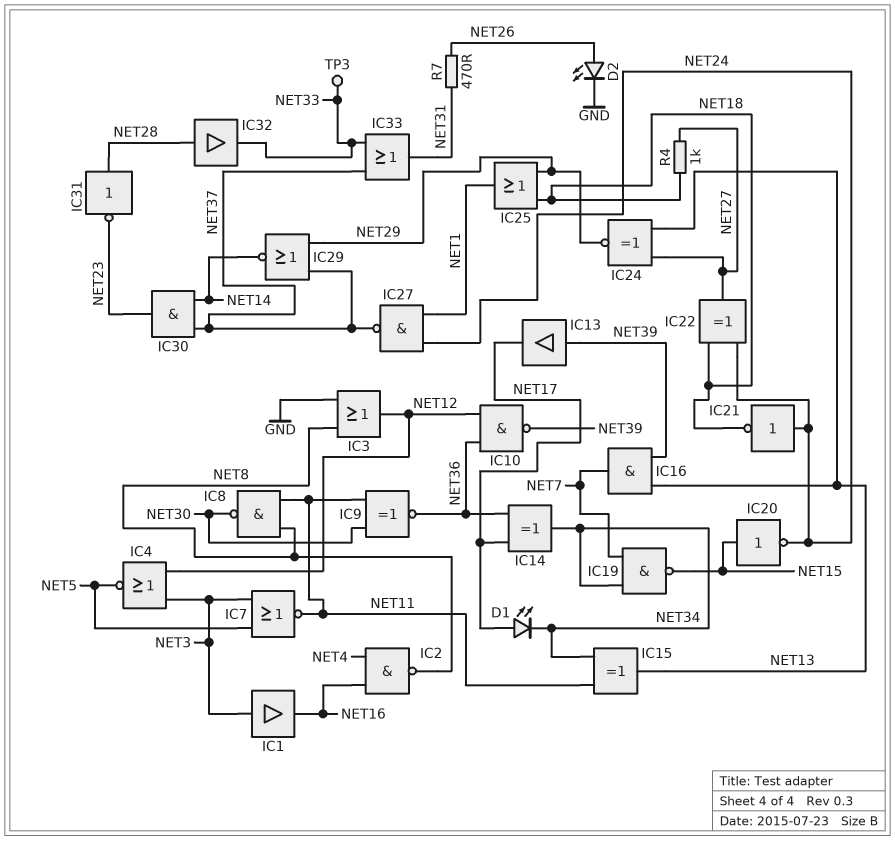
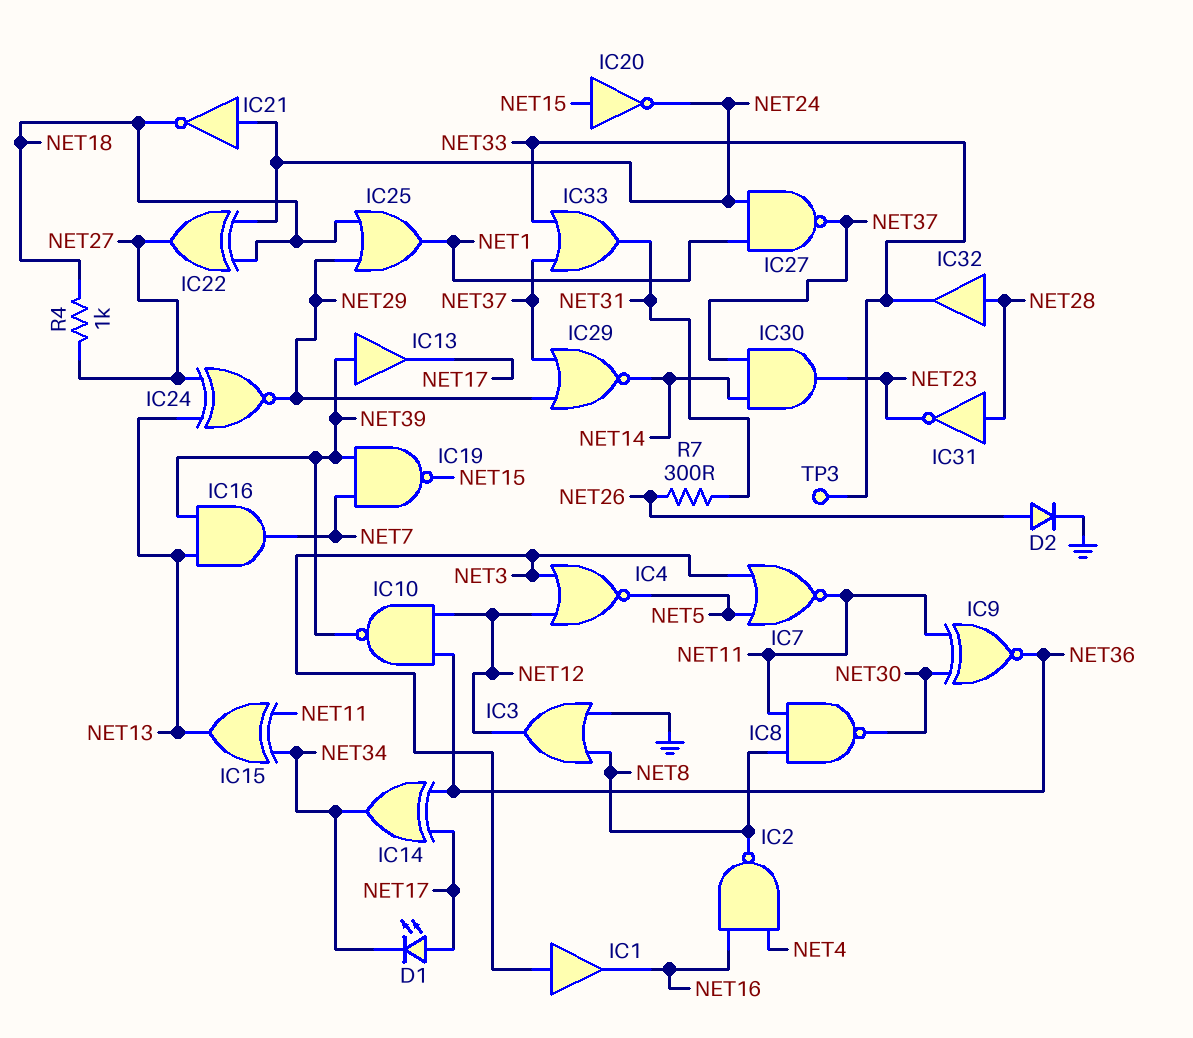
D2: LED (A NET26, K GND) -> diode (A NET26, K GND)
IC19: NAND (in NET7, in NET34, out NET15) -> NAND (in NET7, in NET39, out NET15)
R7: 470 (NET26, NET31) -> 300 (NET26, NET31)

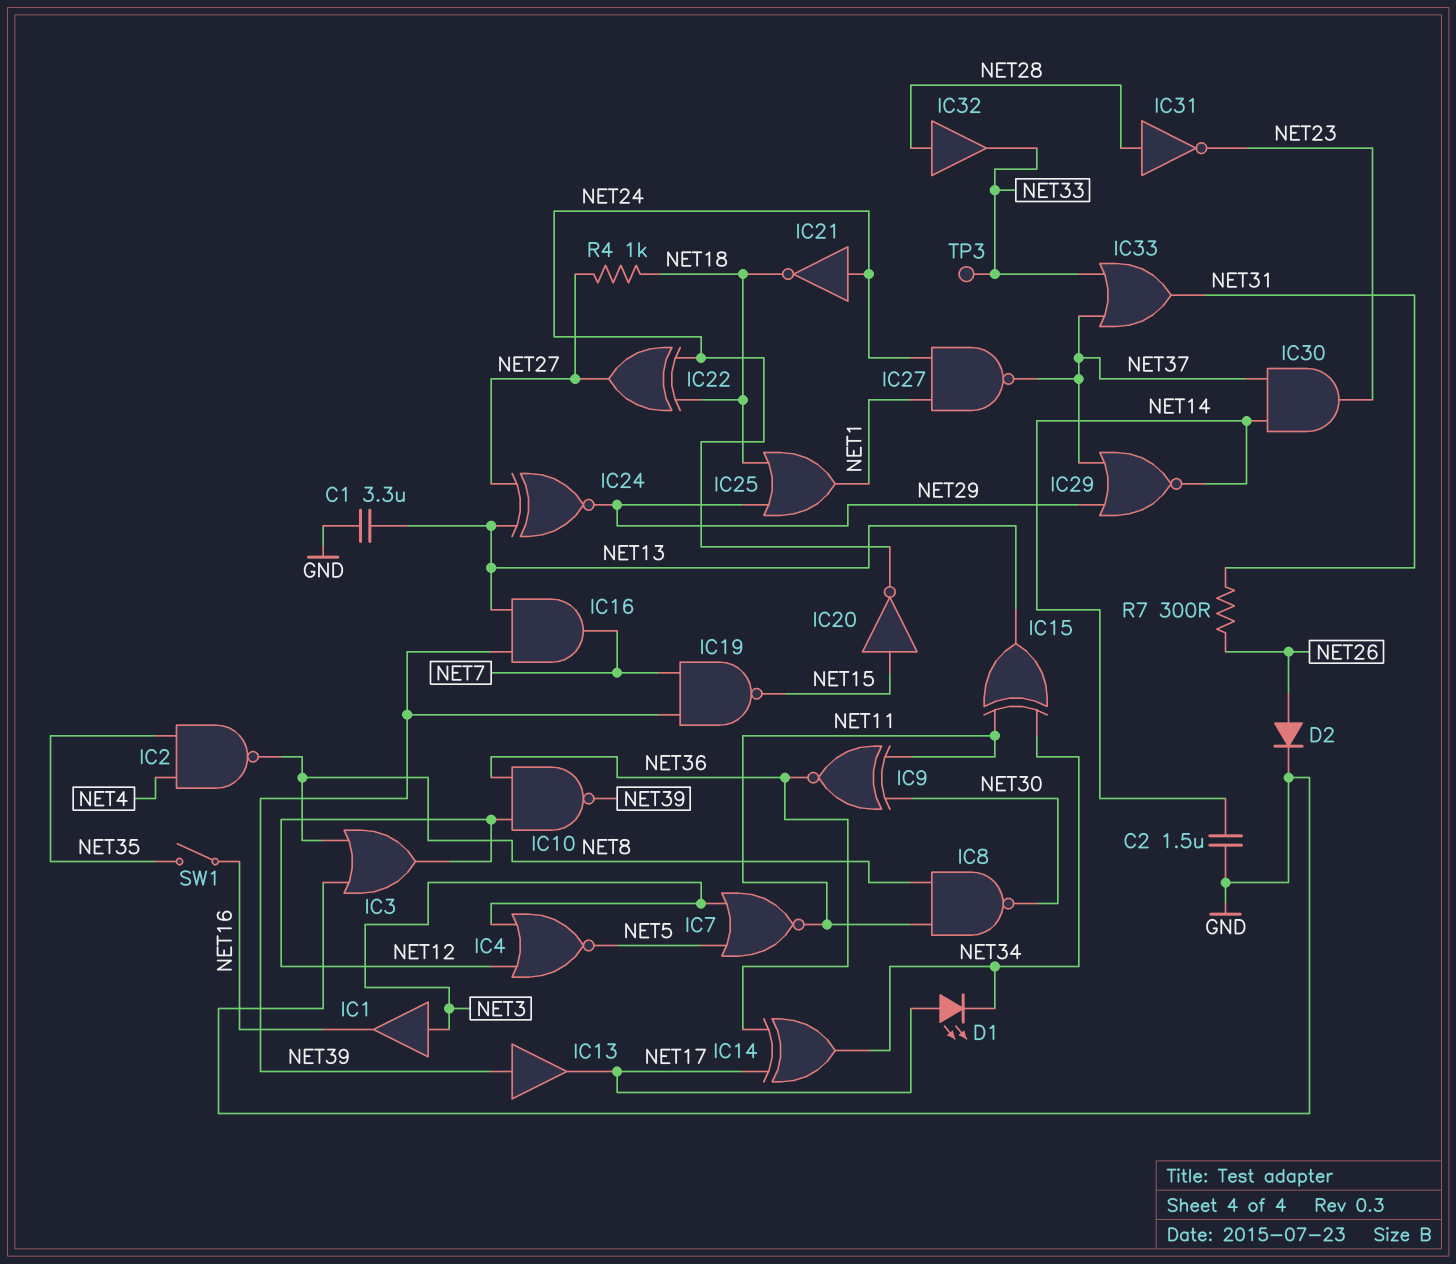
C1: none -> 3.3uF (GND, NET13)
C2: none -> 1.5uF (GND, NET14)
IC2: NAND (in NET4, in NET16, out NET8) -> NAND (in NET4, in NET35, out NET8)
SW1: none -> switch (NET16, NET35)

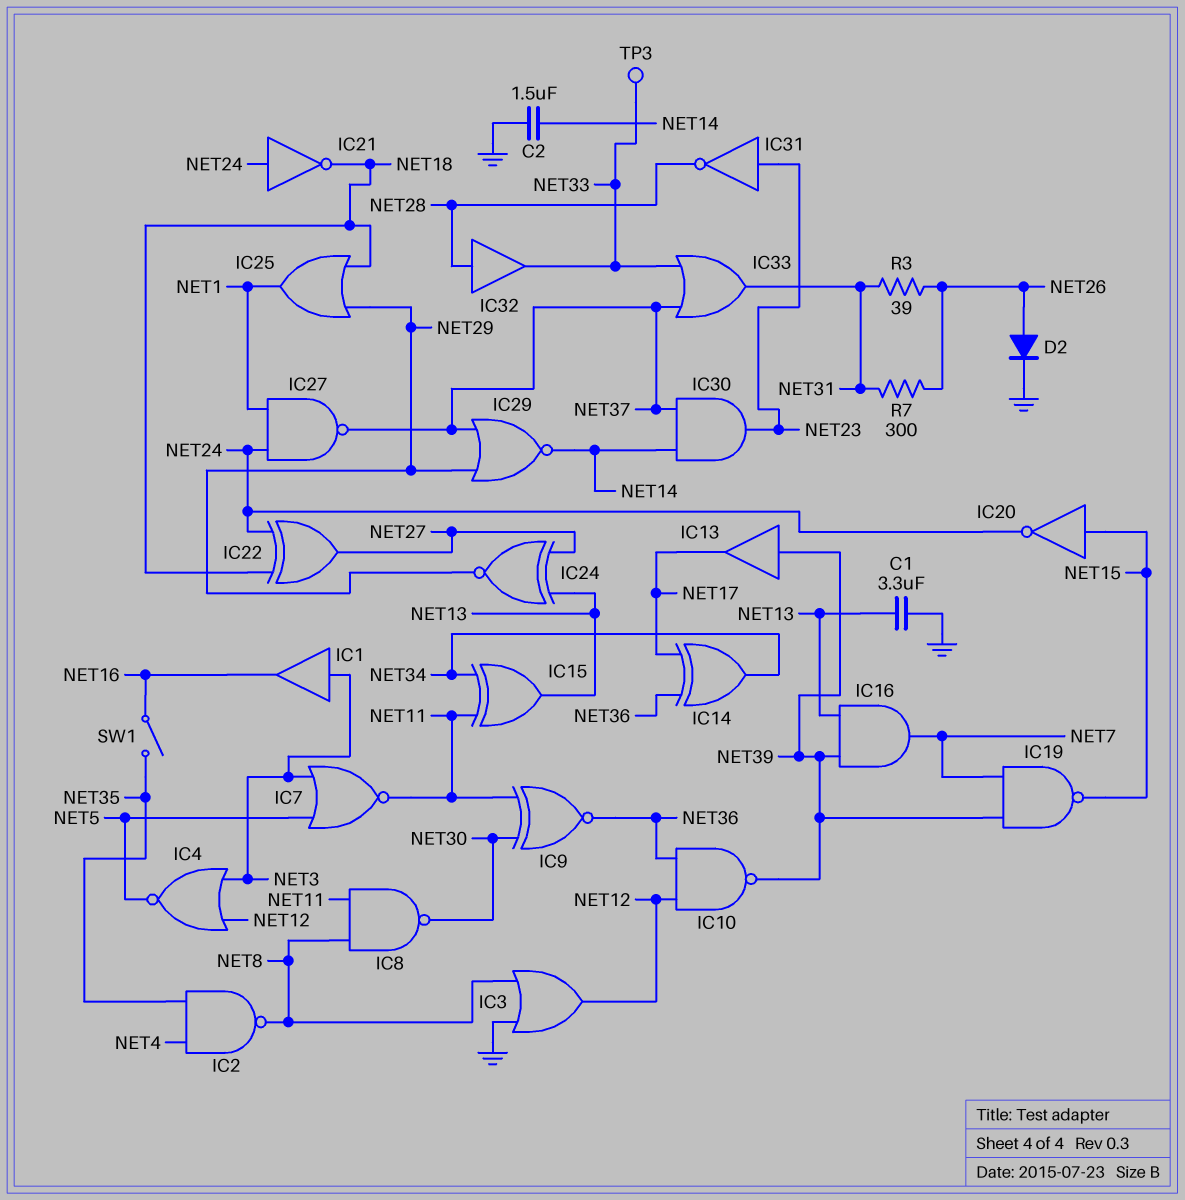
D1: LED (A NET17, K NET34) -> none
IC31: NOT (in NET28, out NET23) -> NOT (in NET23, out NET28)
R3: none -> 39 (NET26, NET31)
R4: 1k (NET18, NET27) -> none

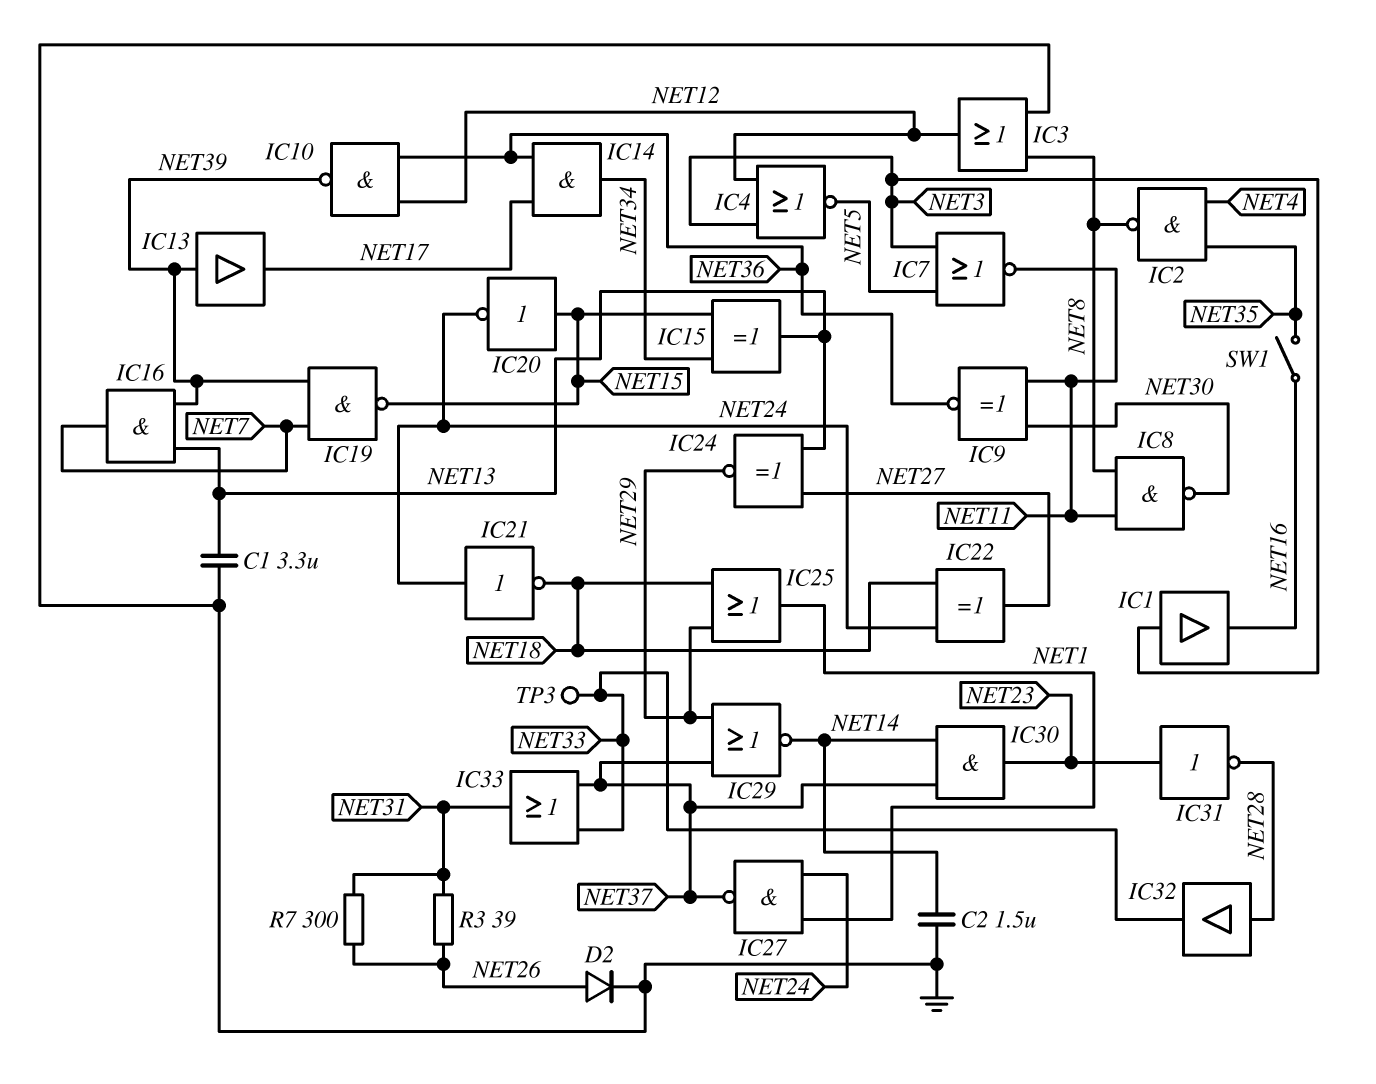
IC14: XOR (in NET17, in NET36, out NET34) -> AND (in NET17, in NET36, out NET34)
IC15: XOR (in NET11, in NET34, out NET13) -> XOR (in NET15, in NET34, out NET13)

